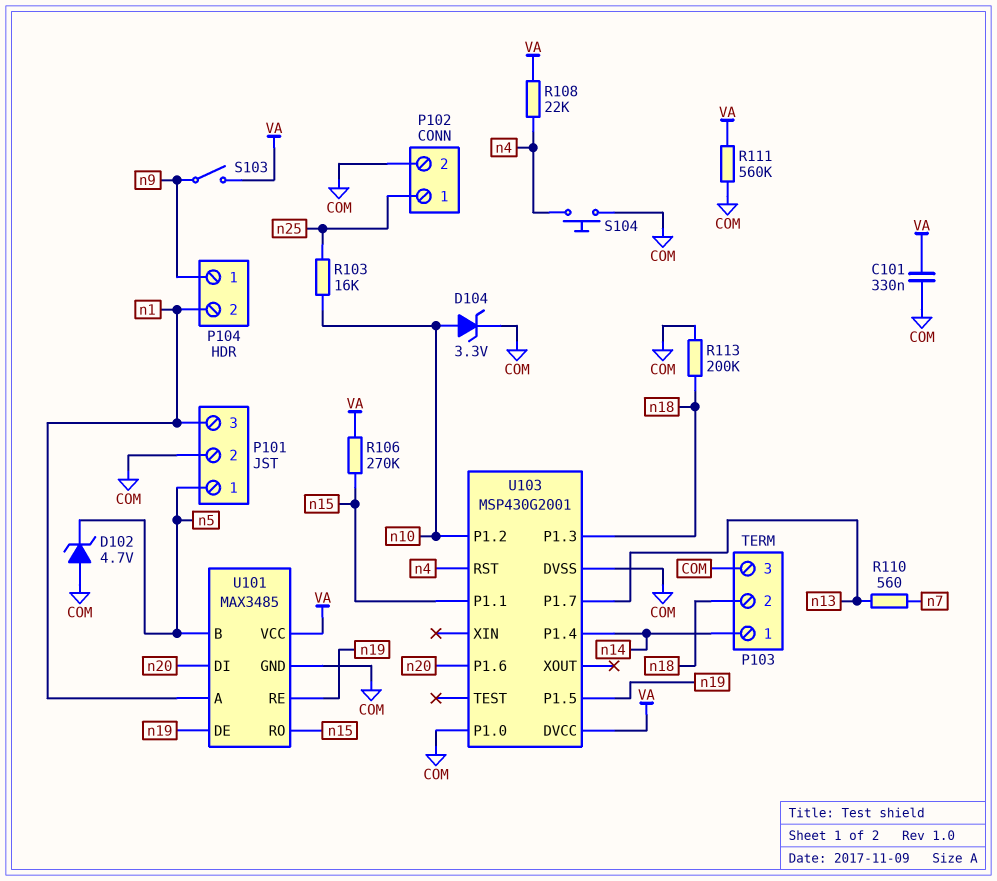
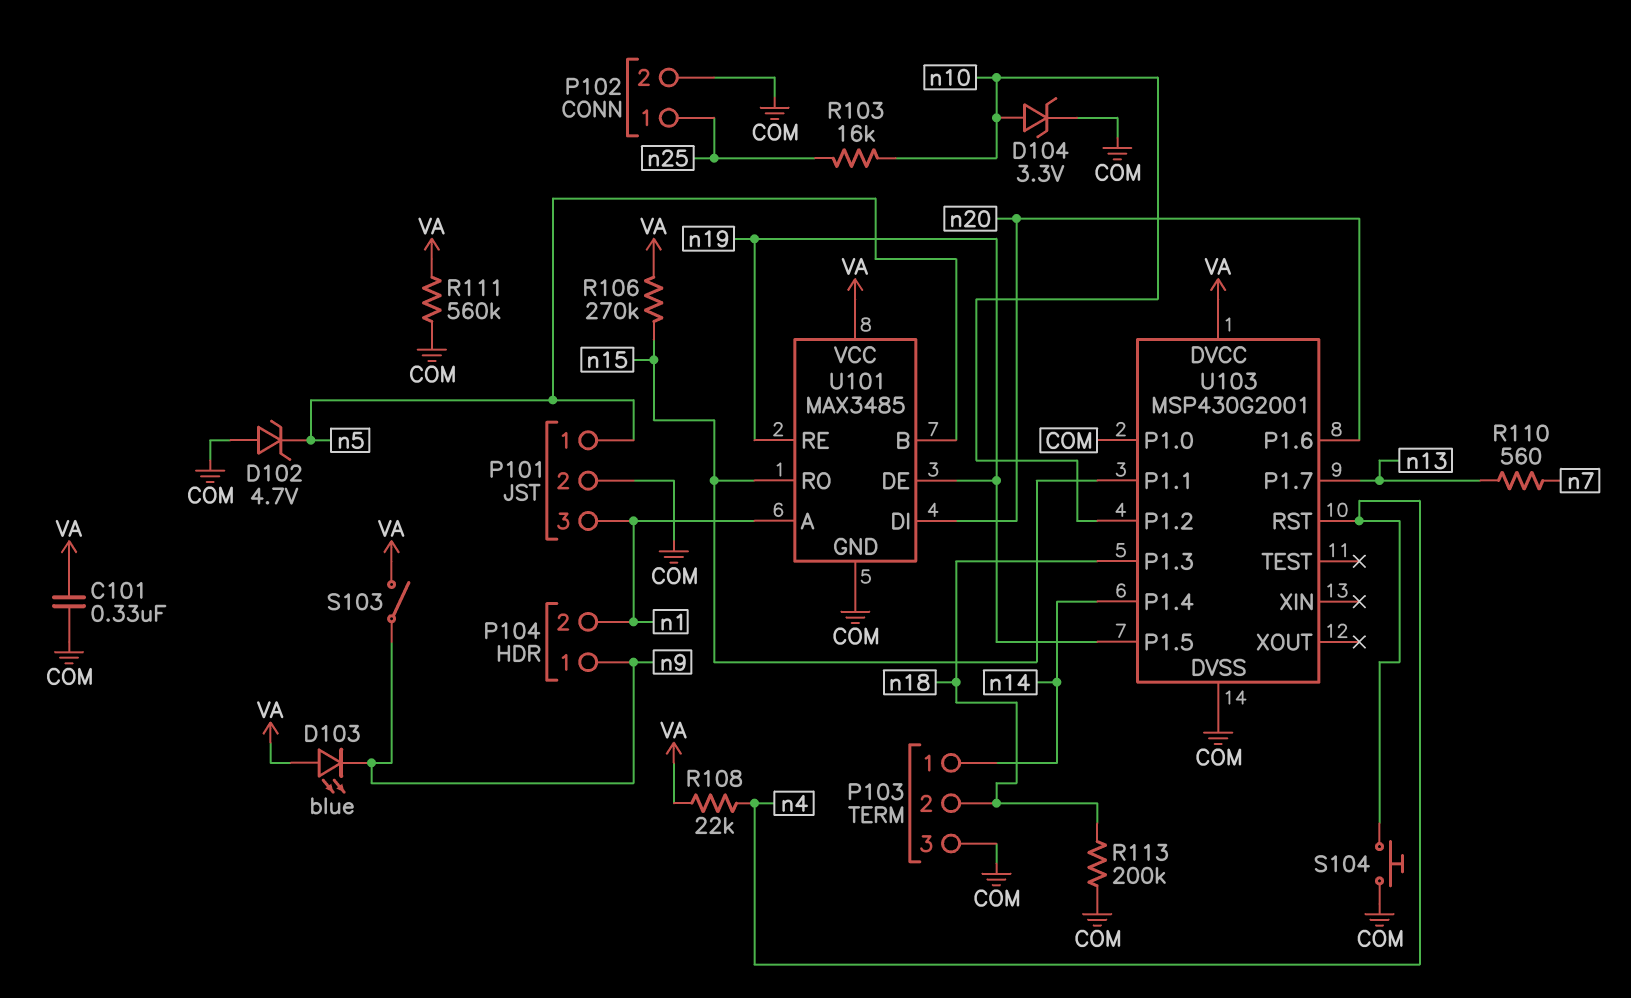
D103: none -> LED blue (A VA, K n9)

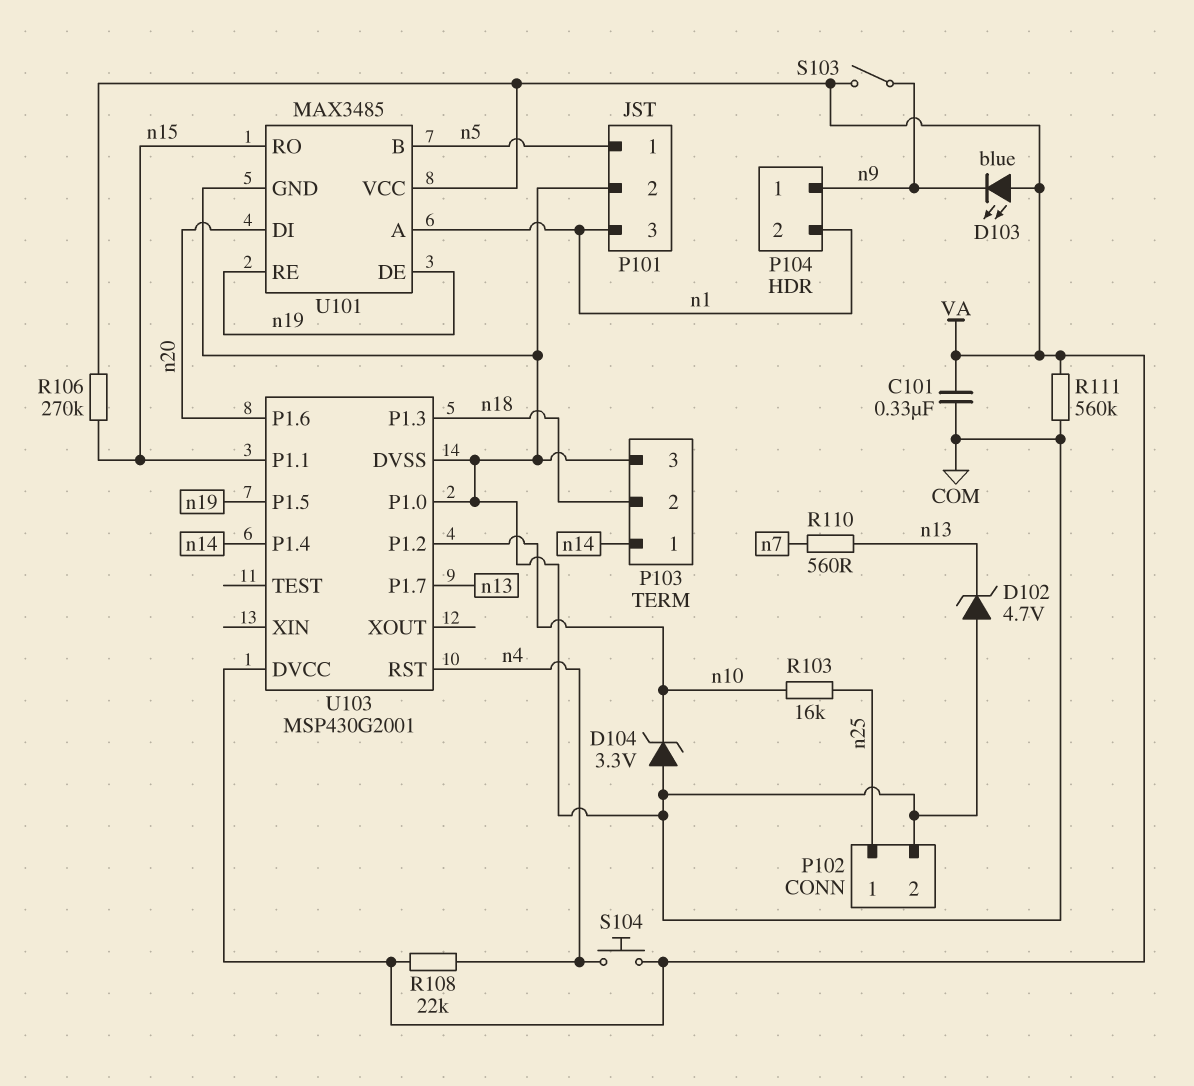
D102: zener 4.7V (A COM, K n5) -> zener 4.7V (A COM, K n13)
D104: zener 3.3V (A n10, K COM) -> zener 3.3V (A COM, K n10)
R113: 200k (COM, n18) -> none
S104: button (COM, n4) -> button (VA, n4)

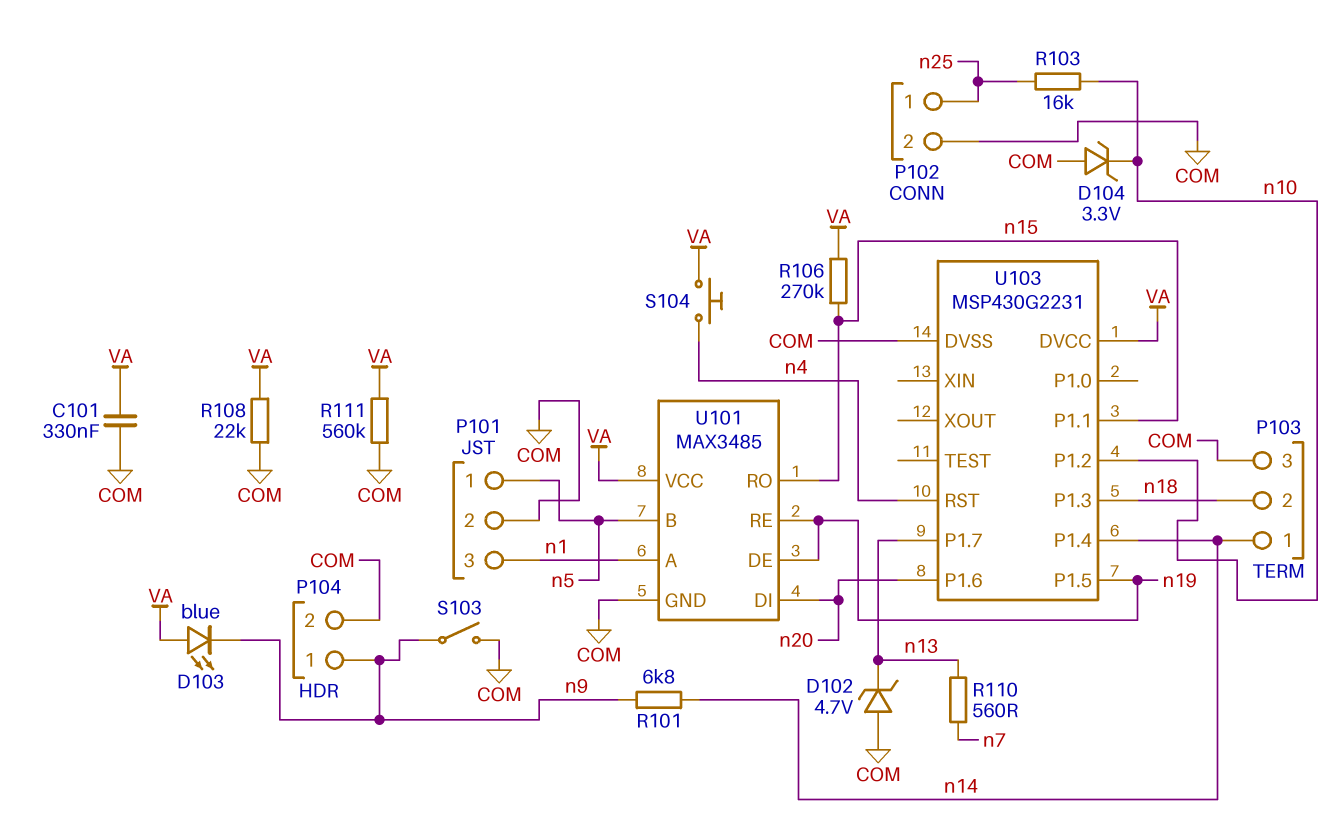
P104 pin 2: n1 -> COM
R101: none -> 6.8k (n9, n14)
R108: 22k (VA, n4) -> 22k (COM, VA)
S103: switch (VA, n9) -> switch (COM, n9)
U103: MSP430G2001 -> MSP430G2231
U103 pin P1.0: COM -> none

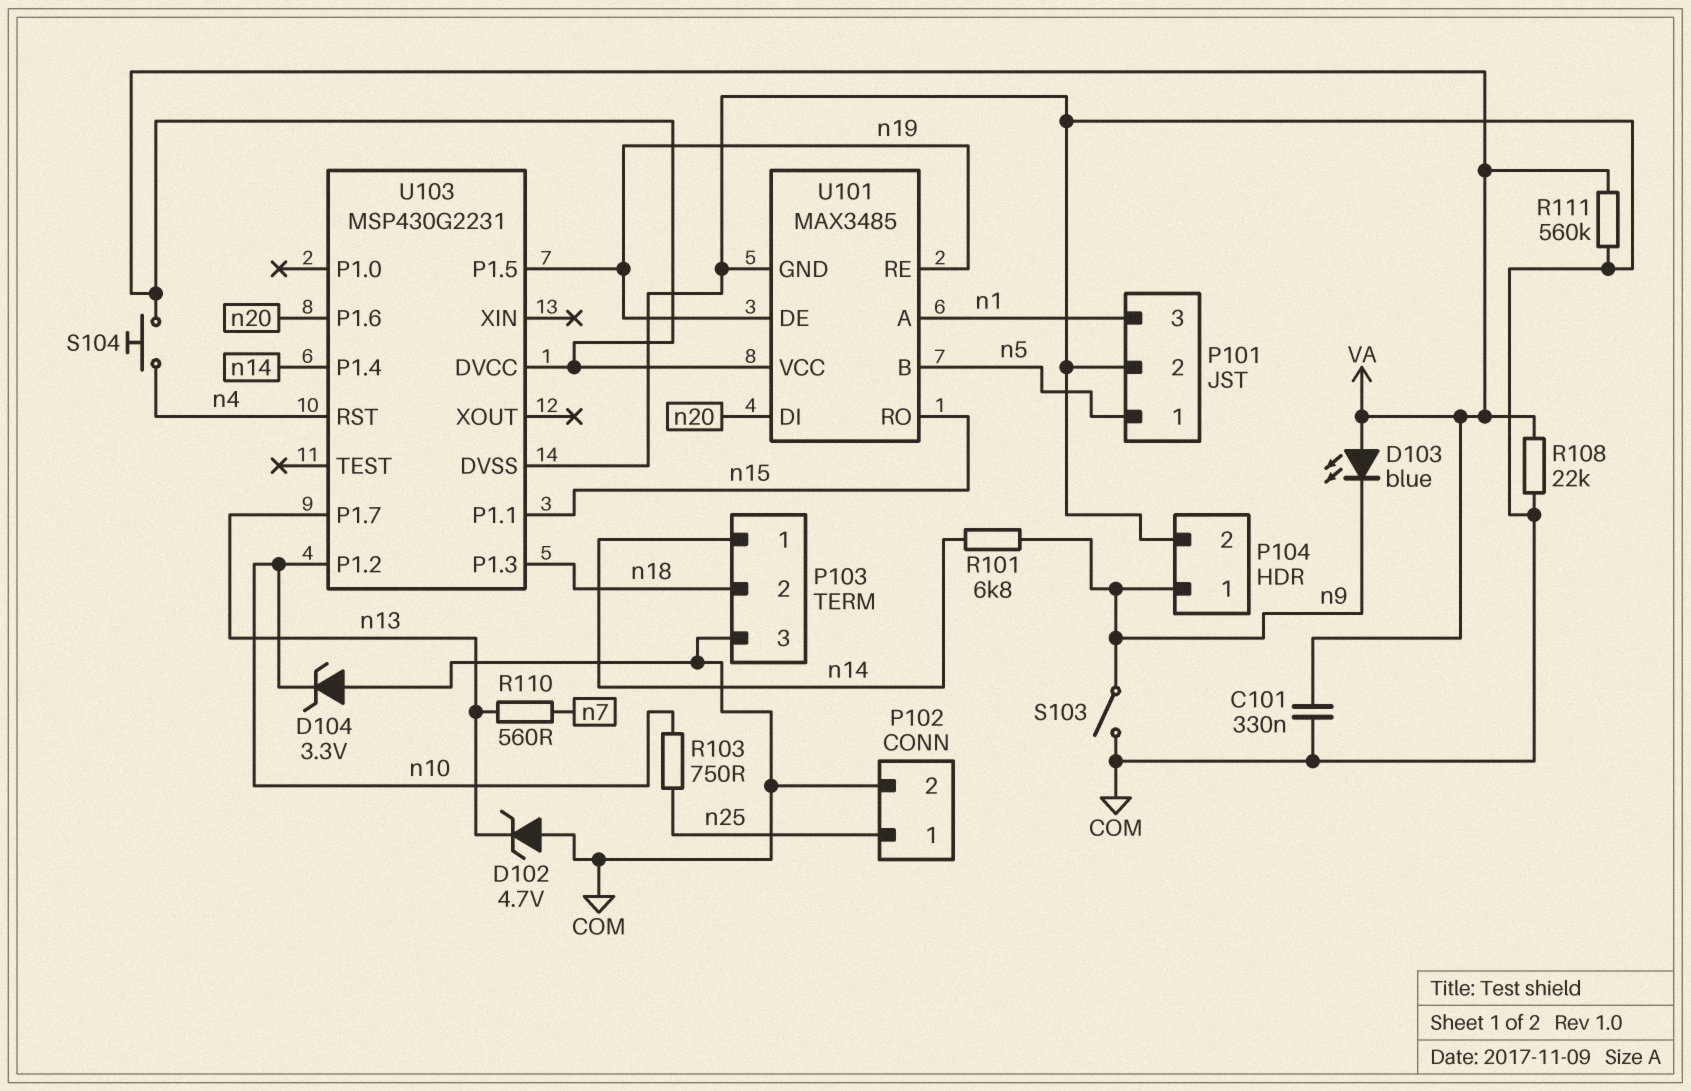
R103: 16k (n10, n25) -> 750 (n10, n25)
R106: 270k (VA, n15) -> none

